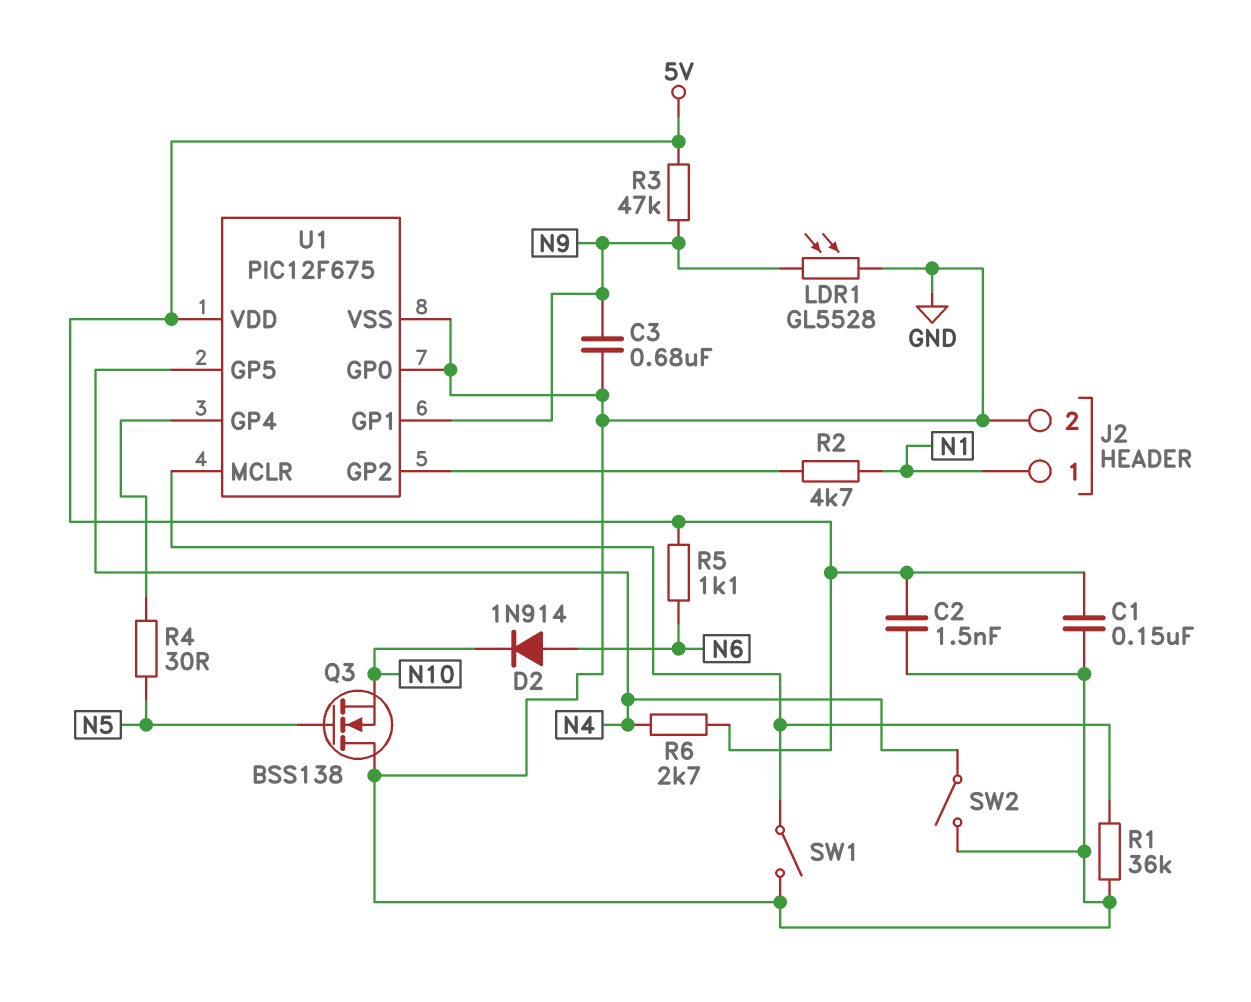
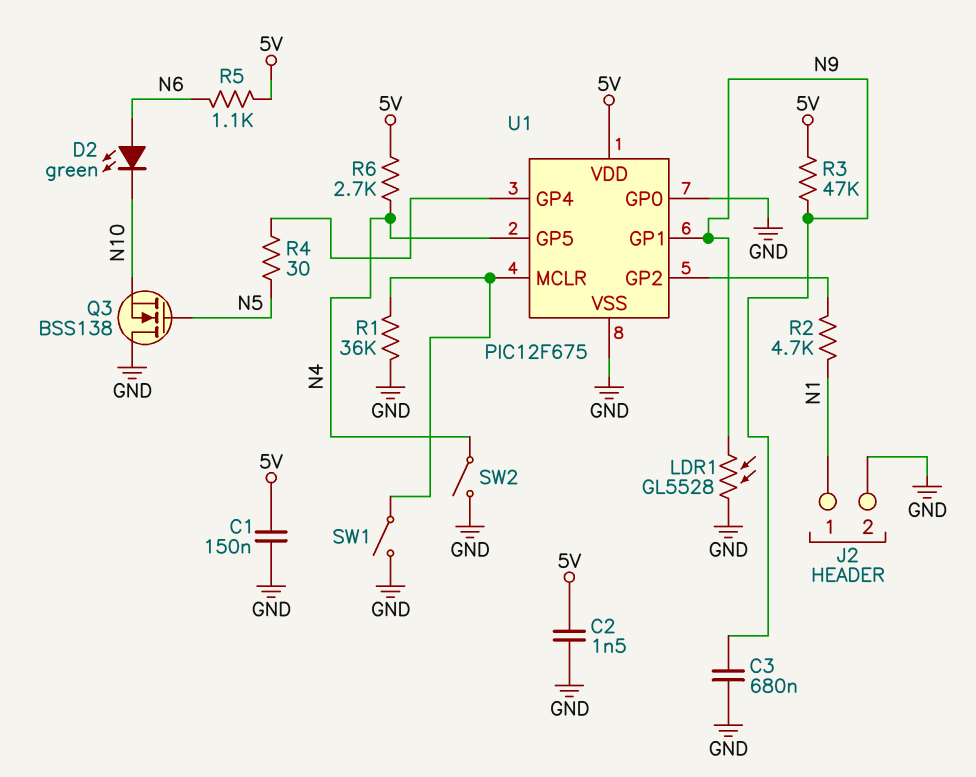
D2: diode 1N914 (A N6, K N10) -> LED green (A N6, K N10)

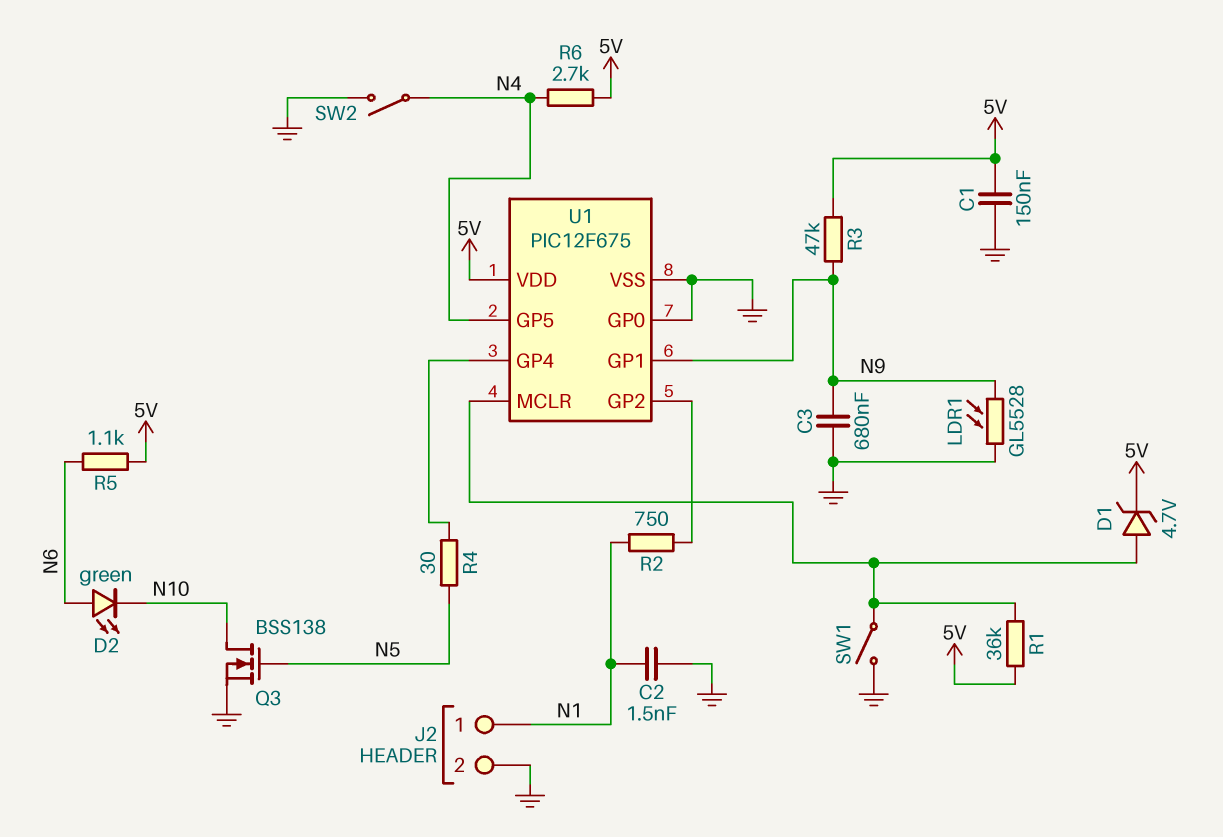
C2: 1.5nF (5V, GND) -> 1.5nF (GND, N1)
D1: none -> zener 4.7V (A U1/MCLR, K 5V)
Q3: NMOS BSS138 (G N5, D GND, S N10) -> NMOS BSS138 (G N5, D N10, S GND)
R1: 36k (GND, U1/MCLR) -> 36k (5V, U1/MCLR)
R2: 4.7k (N1, U1/GP2) -> 750 (N1, U1/GP2)

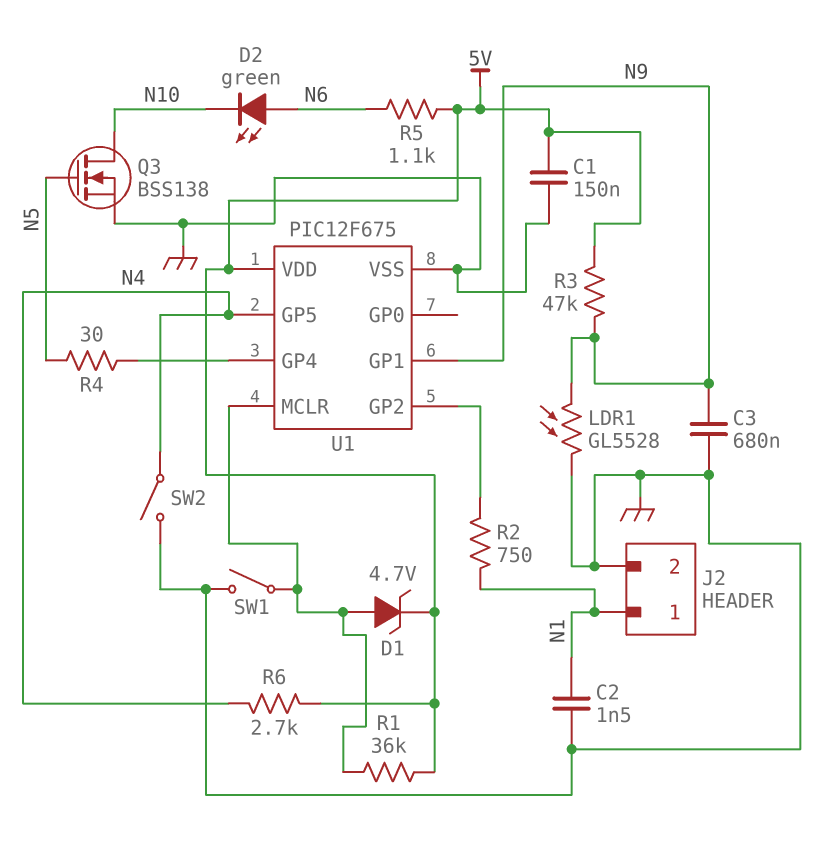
U1 pin GP0: GND -> none

